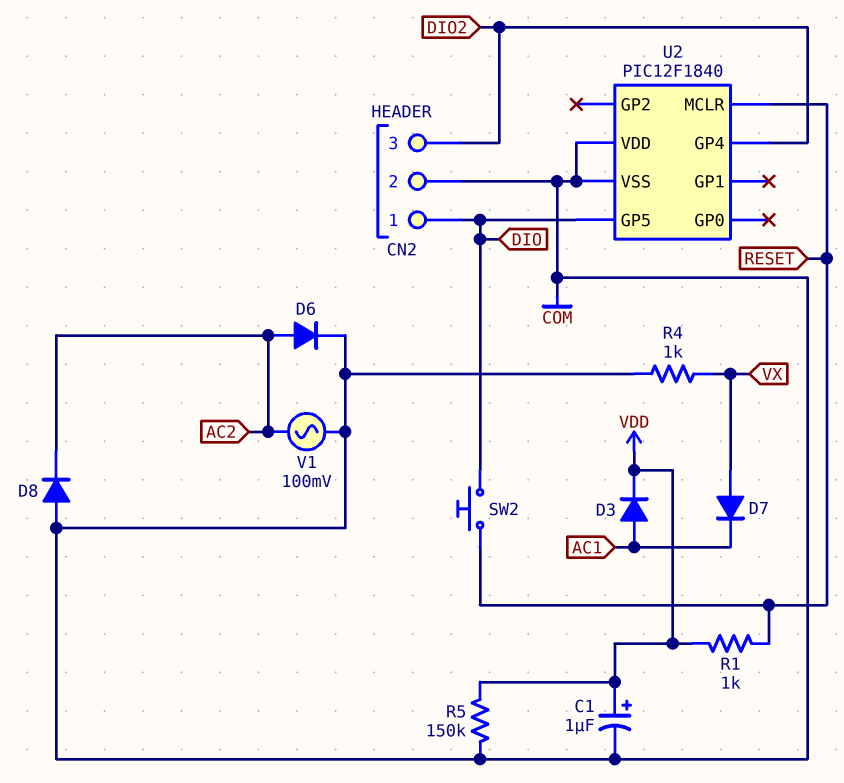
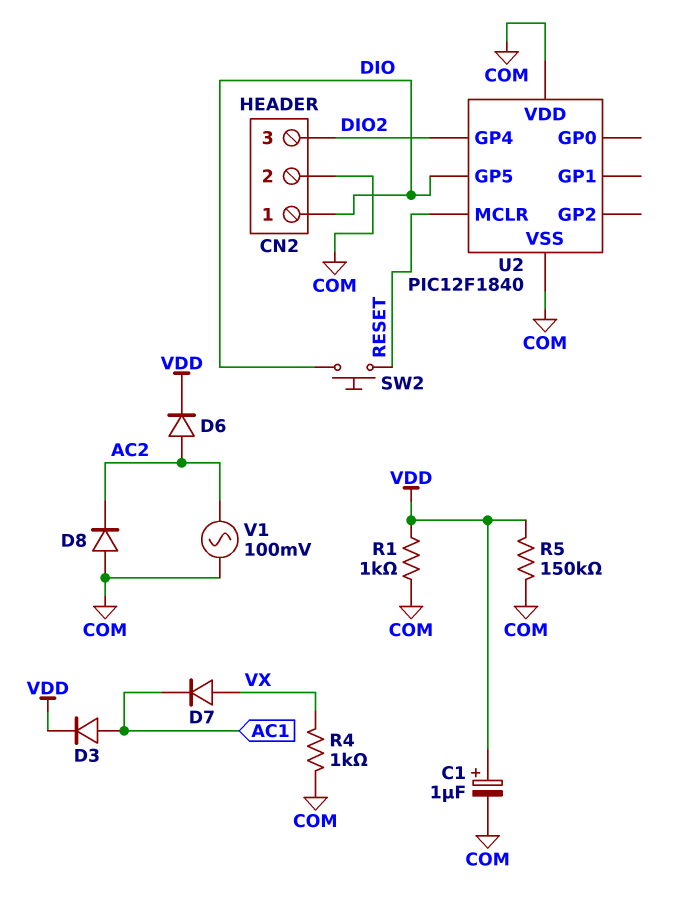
D6: diode (A AC2, K COM) -> diode (A AC2, K VDD)
R1: 1k (RESET, VDD) -> 1k (COM, VDD)

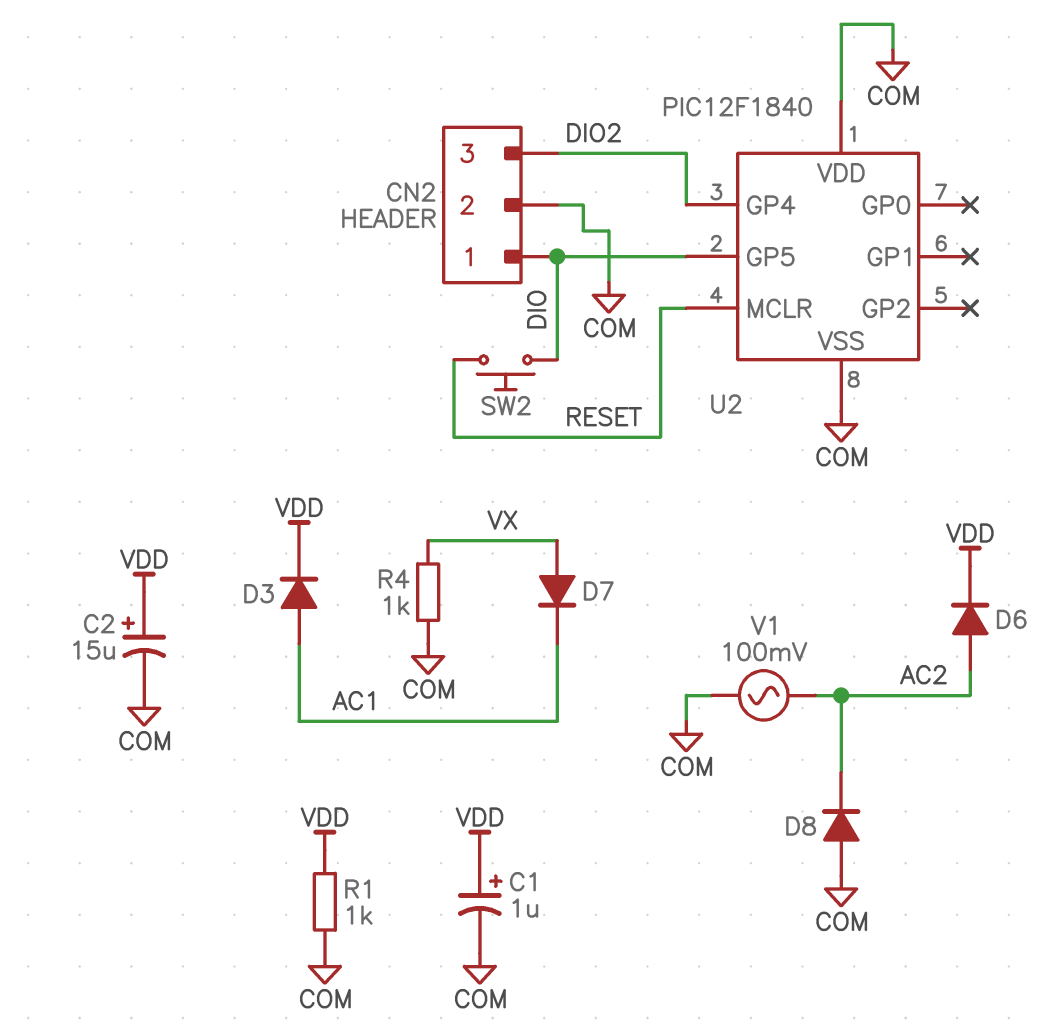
C2: none -> 15uF (plus VDD, minus COM)
R5: 150k (COM, VDD) -> none

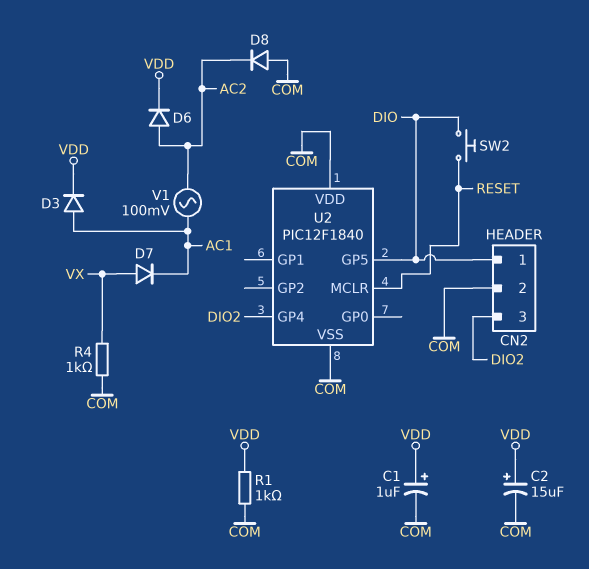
V1: AC 100mV (AC2, COM) -> AC 100mV (AC1, AC2)

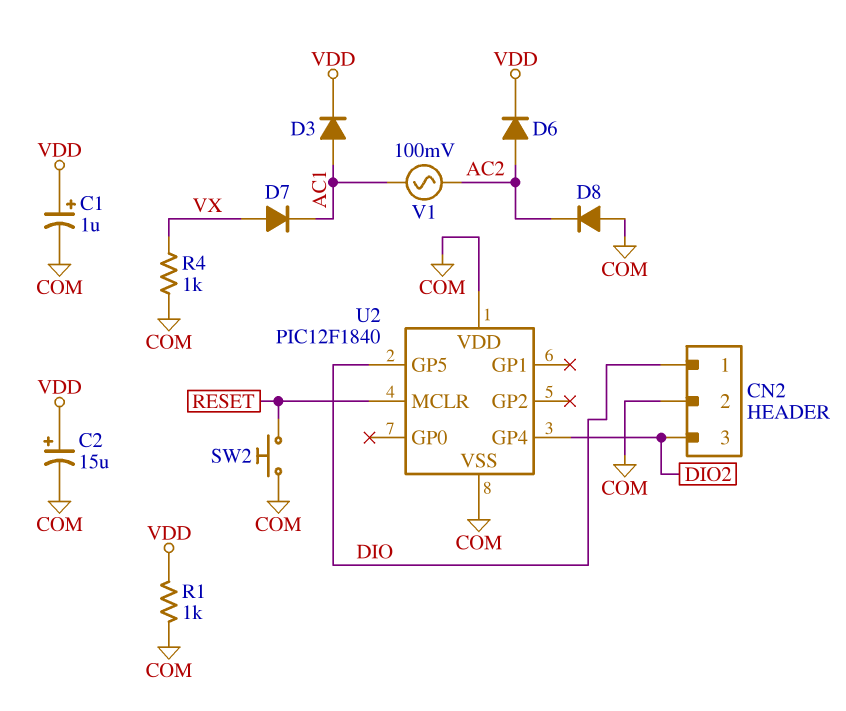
SW2: button (DIO, RESET) -> button (COM, RESET)

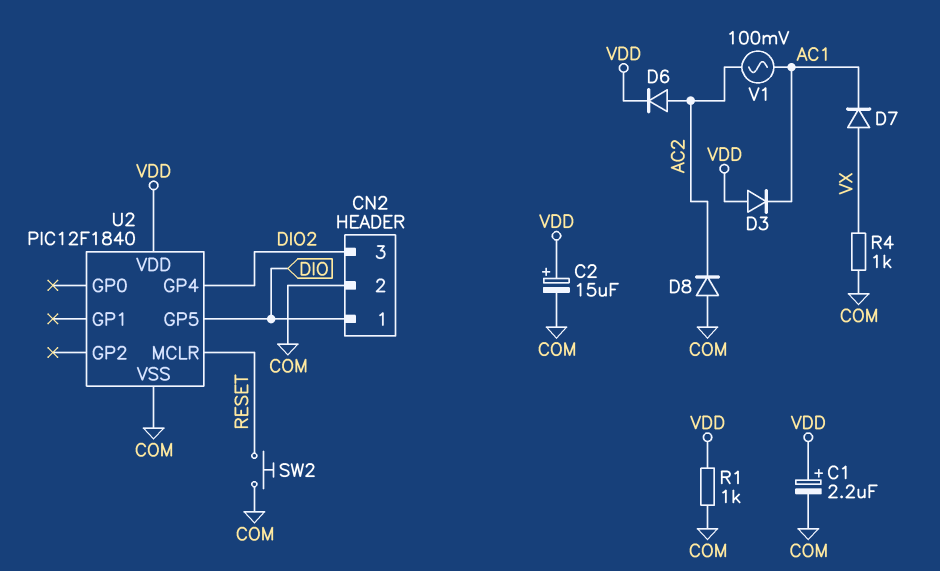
C1: 1uF (plus VDD, minus COM) -> 2.2uF (plus VDD, minus COM)
D3: diode (A AC1, K VDD) -> diode (A VDD, K AC1)
U2 pin VDD: COM -> VDD

